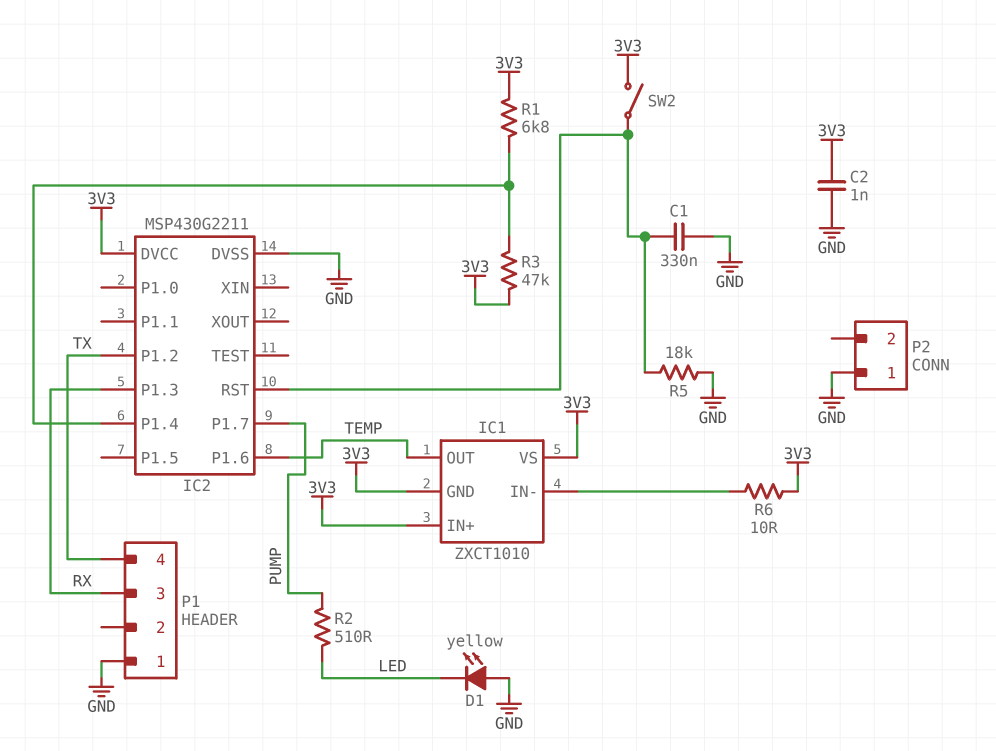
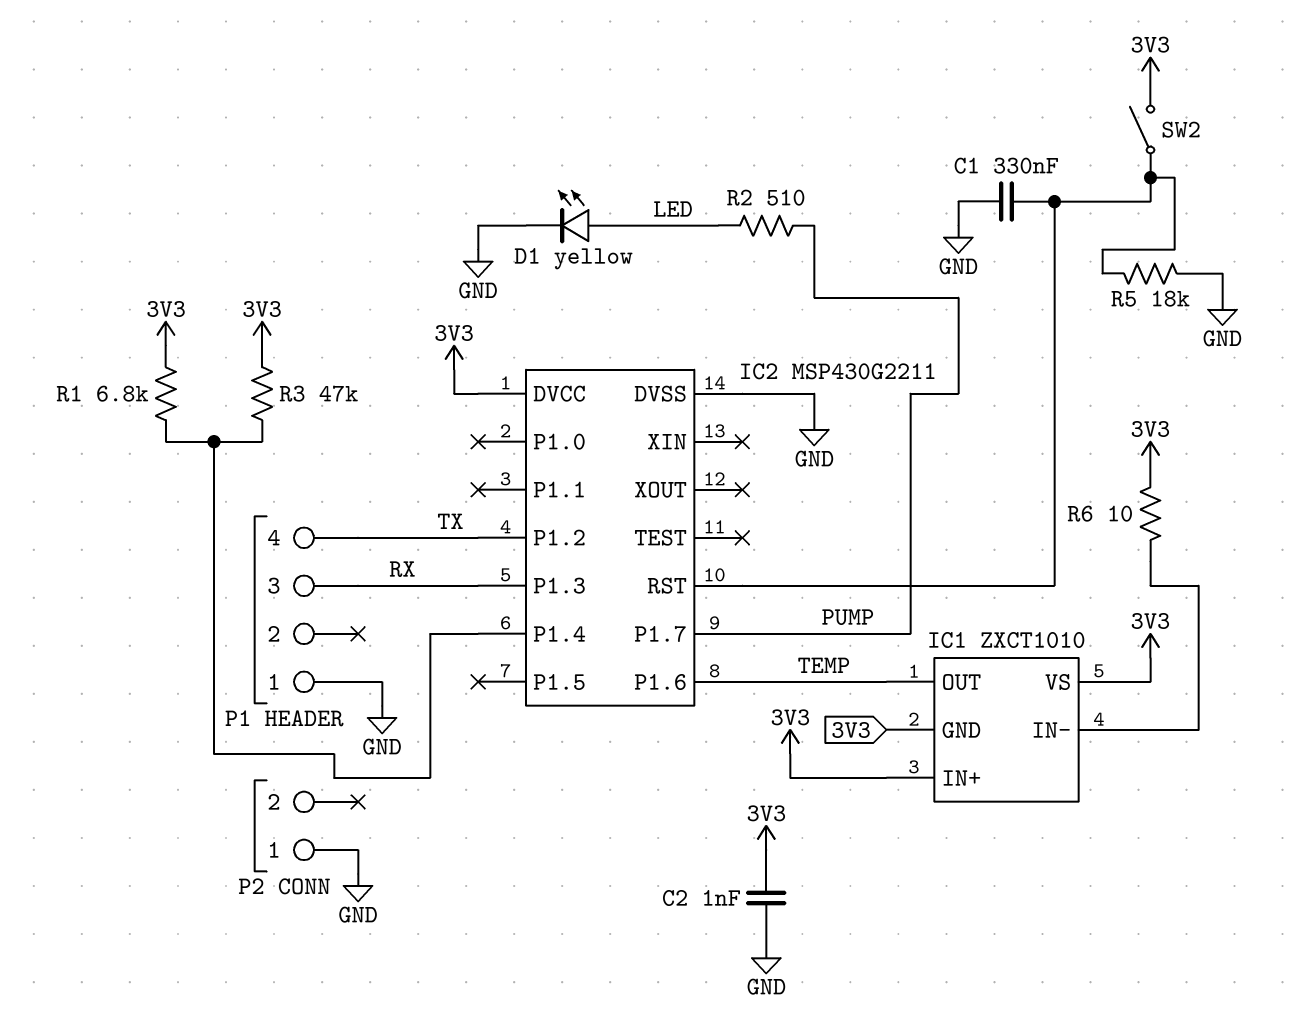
D1: LED yellow (A GND, K LED) -> LED yellow (A LED, K GND)

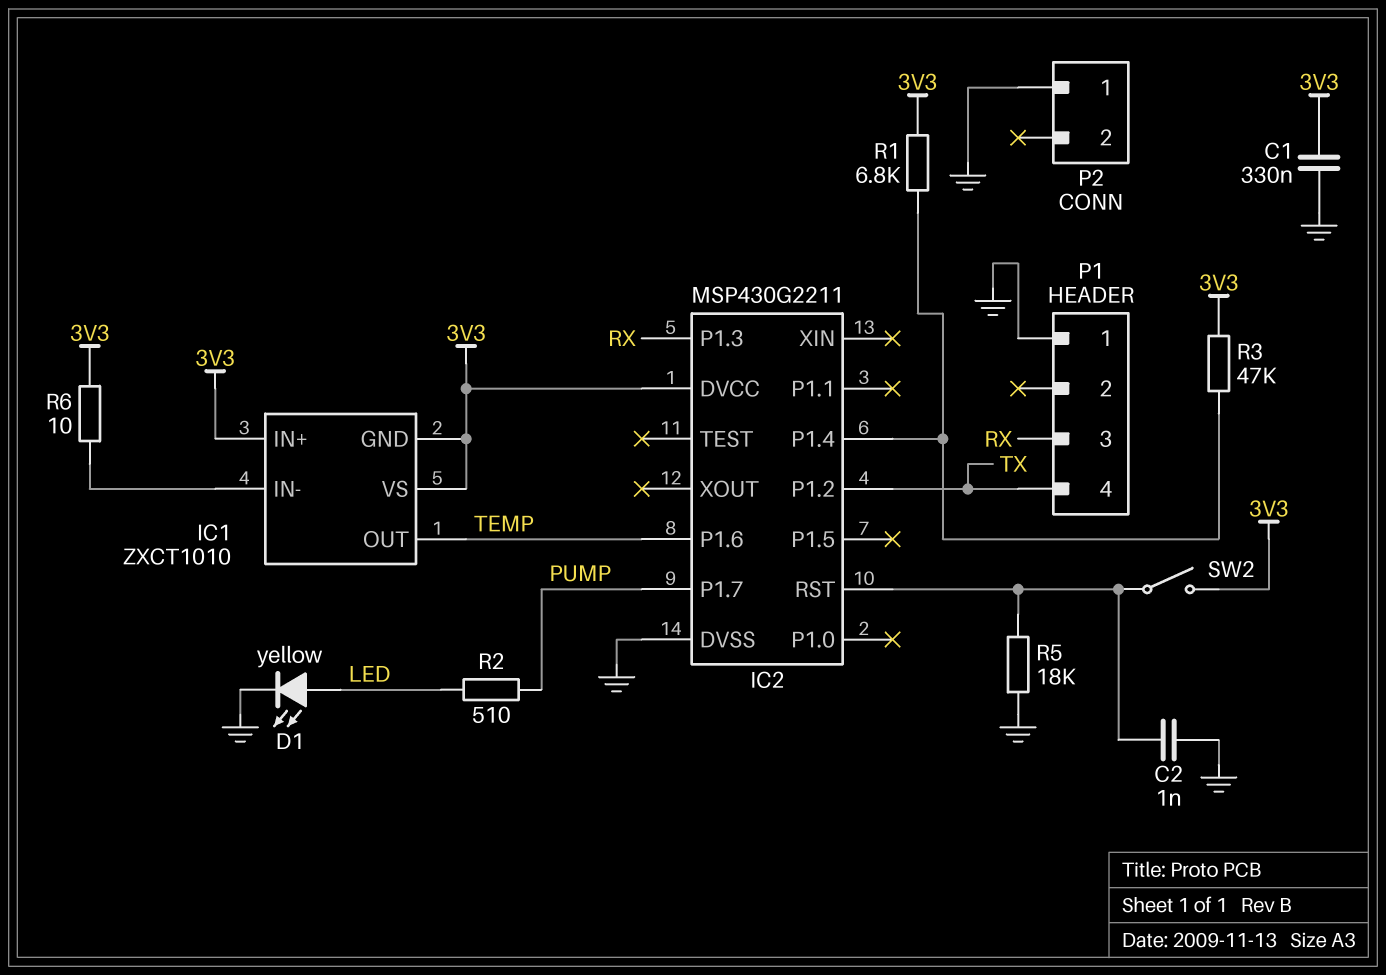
C1: 330nF (GND, IC2/RST) -> 330nF (3V3, GND)
C2: 1nF (3V3, GND) -> 1nF (GND, IC2/RST)

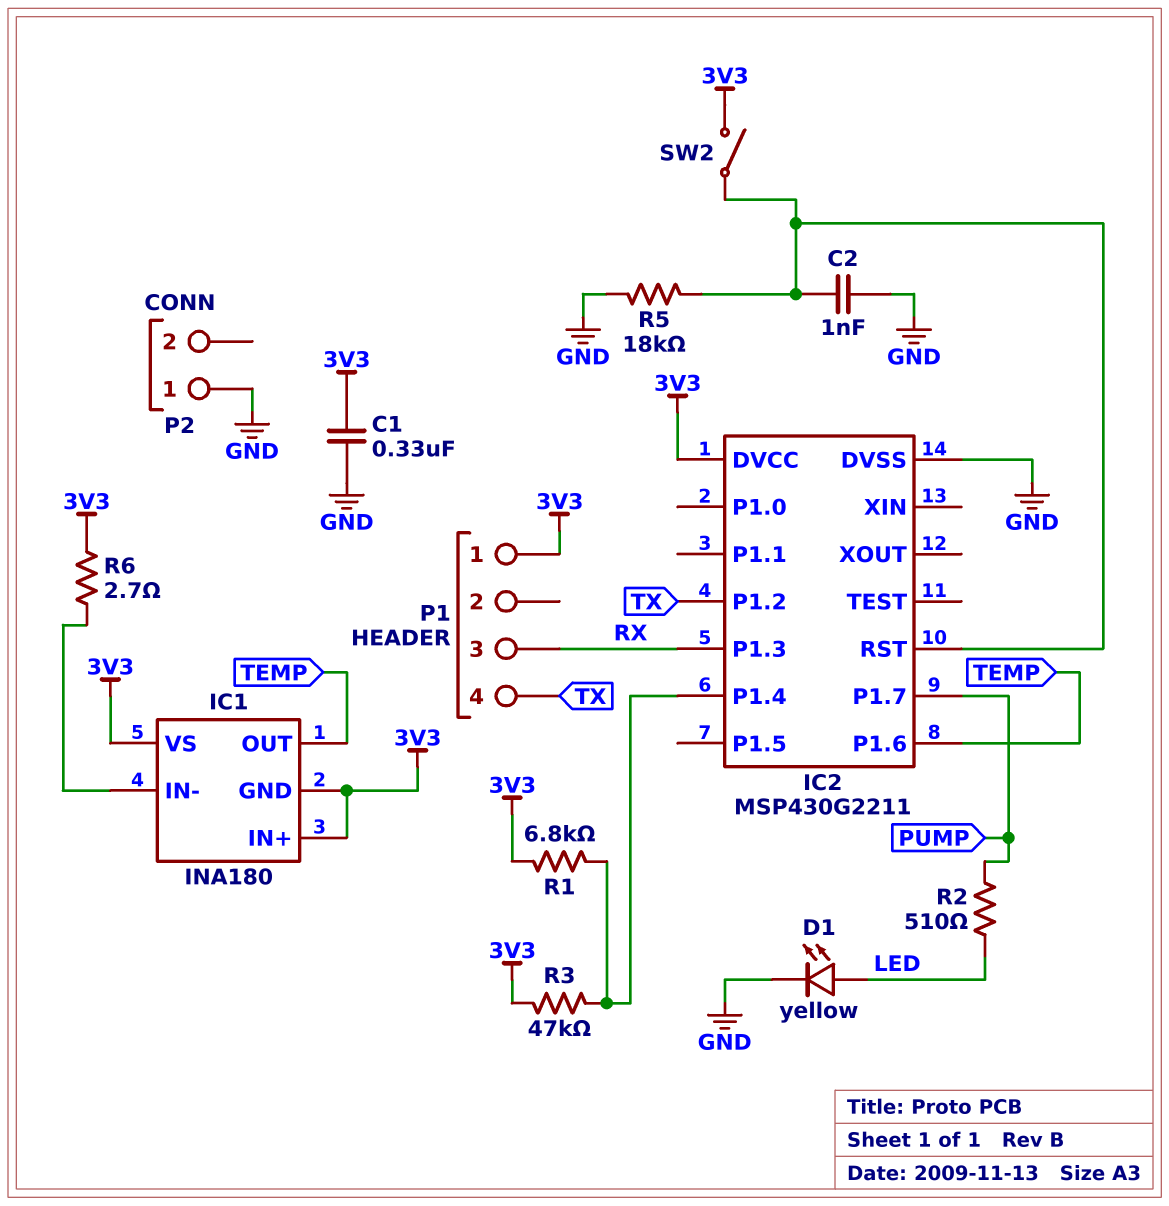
IC1: ZXCT1010 -> INA180
P1 pin 1: GND -> 3V3
R6: 10 (3V3, IC1/IN-) -> 2.7 (3V3, IC1/IN-)

